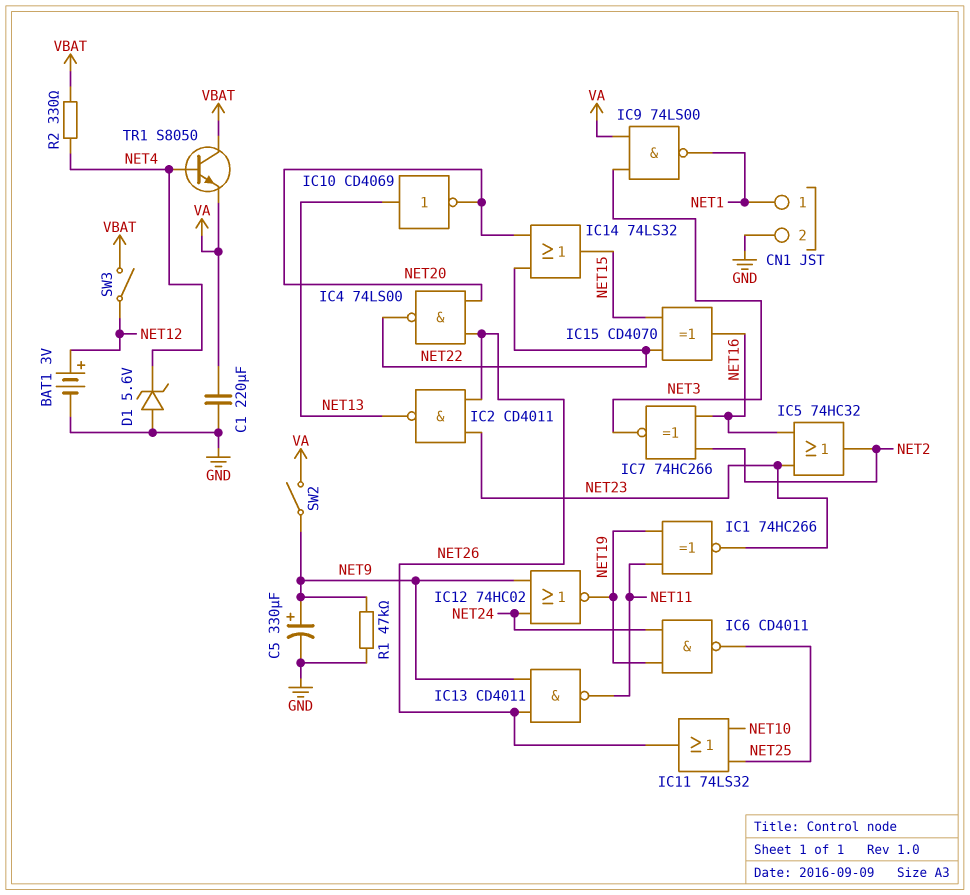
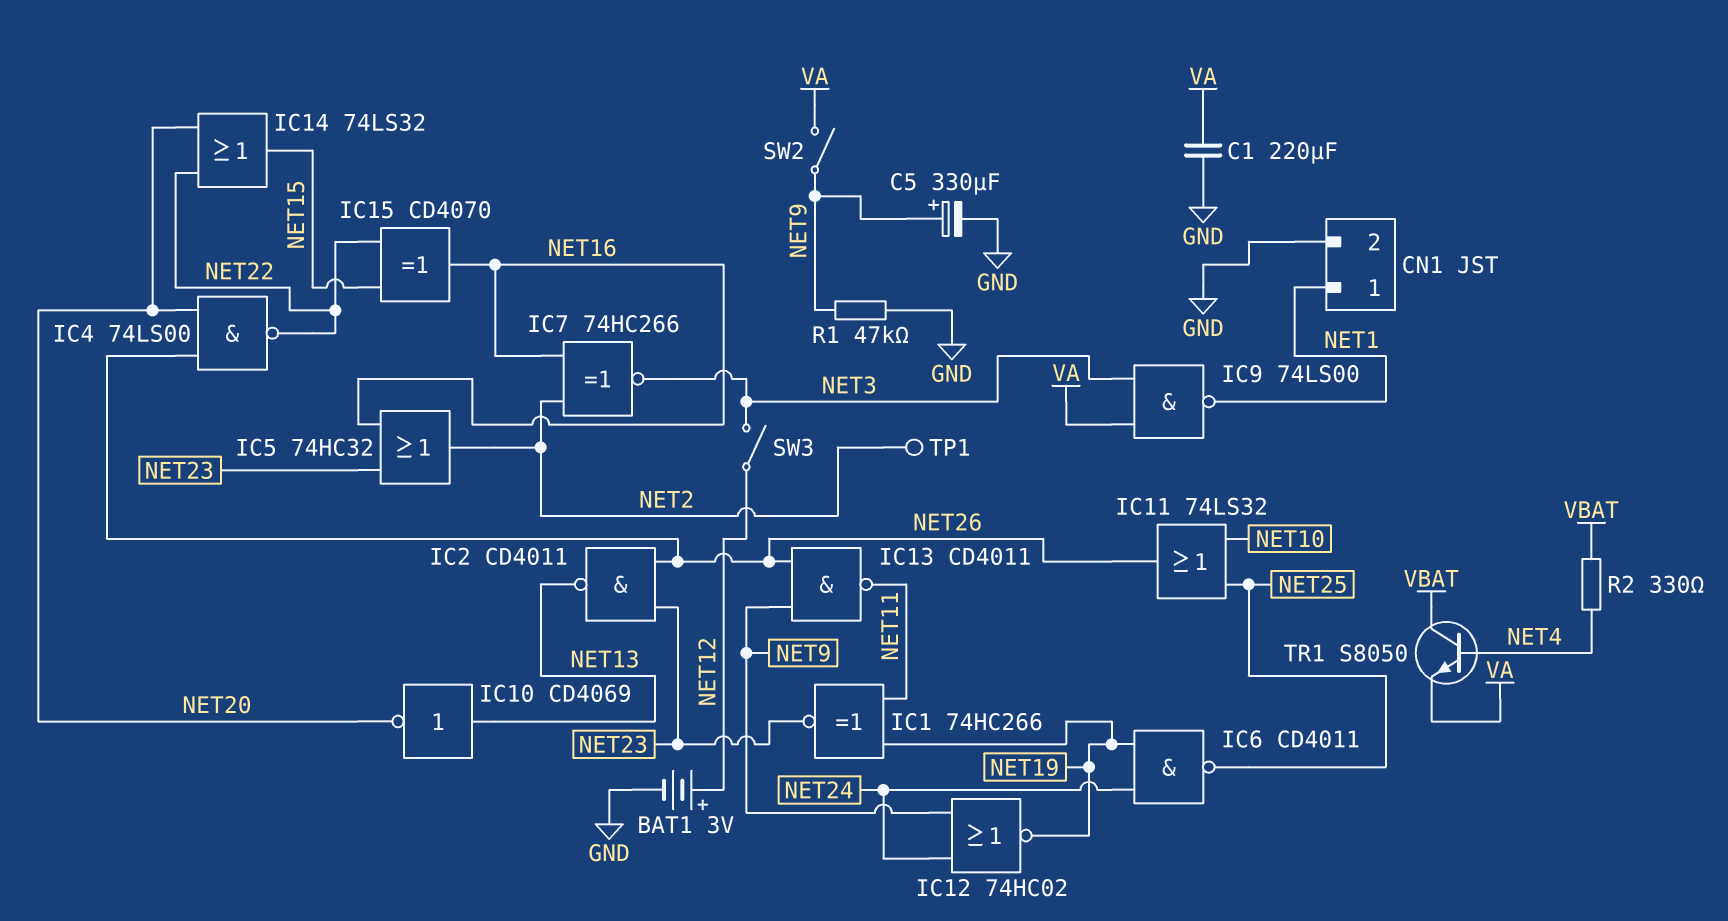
D1: zener 5.6V (A GND, K NET4) -> none
SW3: switch (NET12, VBAT) -> switch (NET3, NET12)
TP1: none -> test point (NET2)

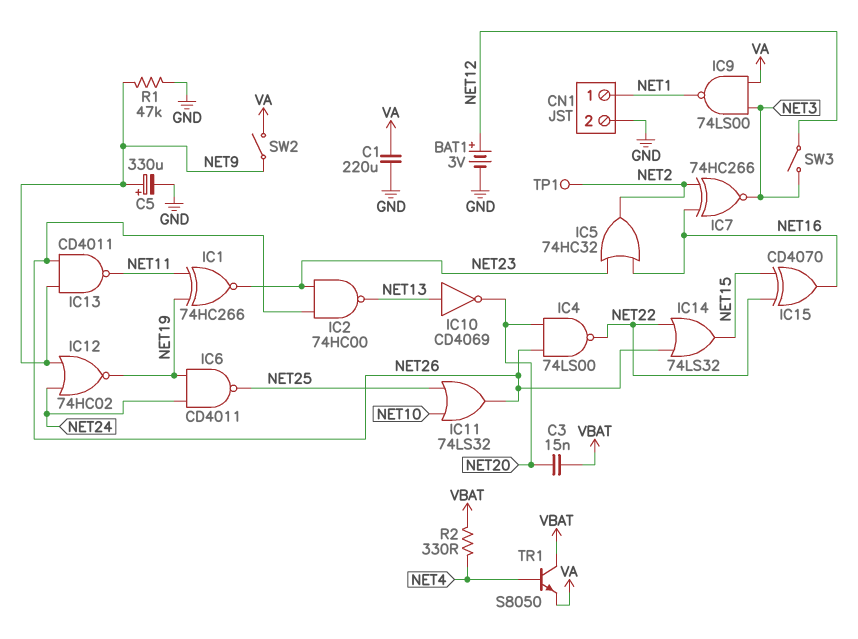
C3: none -> 15nF (NET20, VBAT)
IC2: NAND CD4011 (in NET23, in NET26, out NET13) -> NAND 74HC00 (in NET23, in NET26, out NET13)
IC14: OR 74LS32 (in NET20, in NET22, out NET15) -> OR 74LS32 (in NET22, in NET26, out NET15)

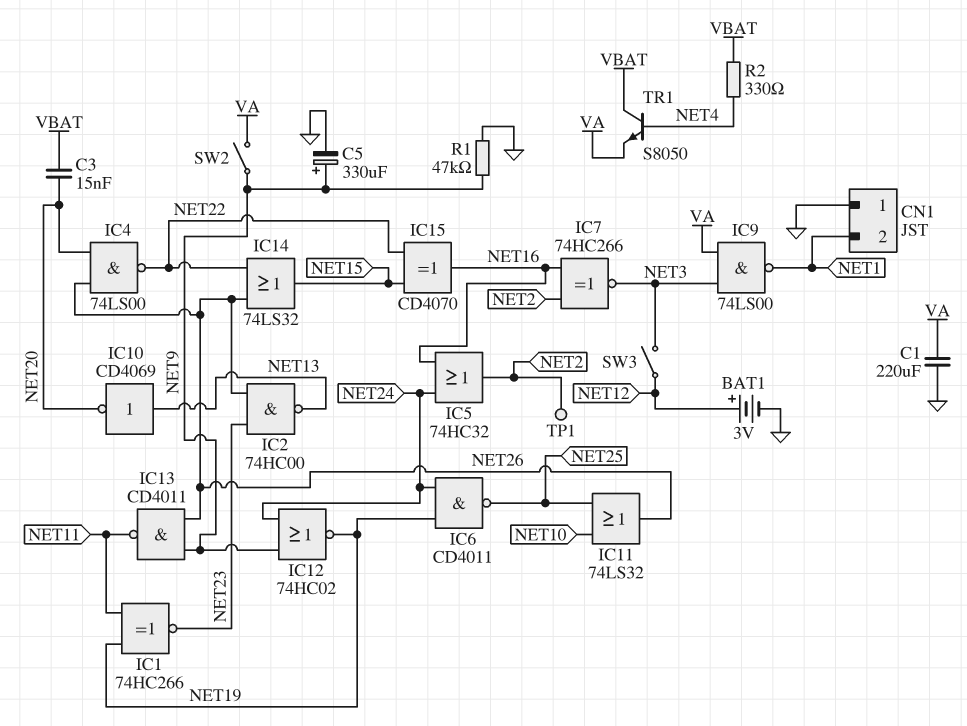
CN1 pin 1: NET1 -> GND
CN1 pin 2: GND -> NET1
IC5: OR 74HC32 (in NET16, in NET23, out NET2) -> OR 74HC32 (in NET16, in NET24, out NET2)

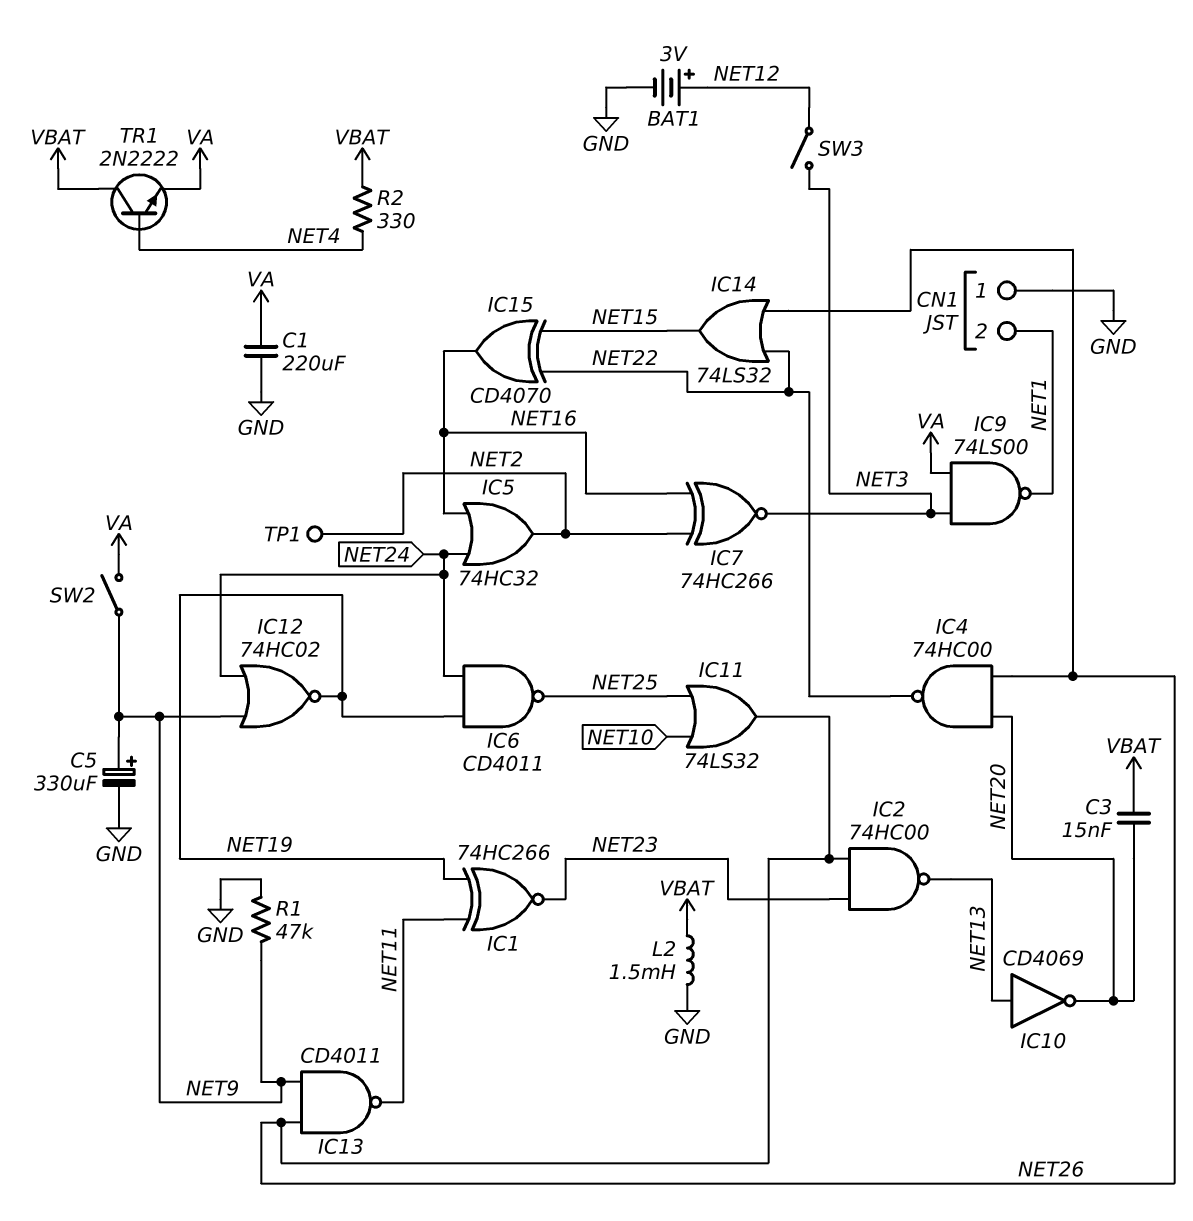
IC4: NAND 74LS00 (in NET20, in NET26, out NET22) -> NAND 74HC00 (in NET20, in NET26, out NET22)
L2: none -> 1.5mH (GND, VBAT)
TR1: NPN S8050 (B NET4, C VBAT, E VA) -> NPN 2N2222 (B NET4, C VBAT, E VA)

